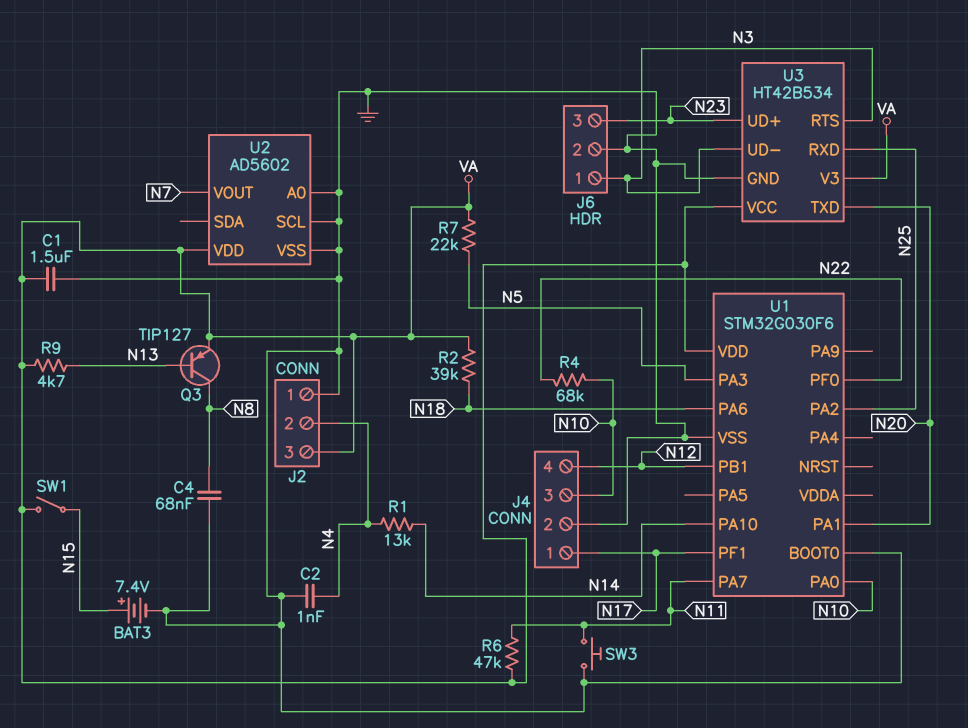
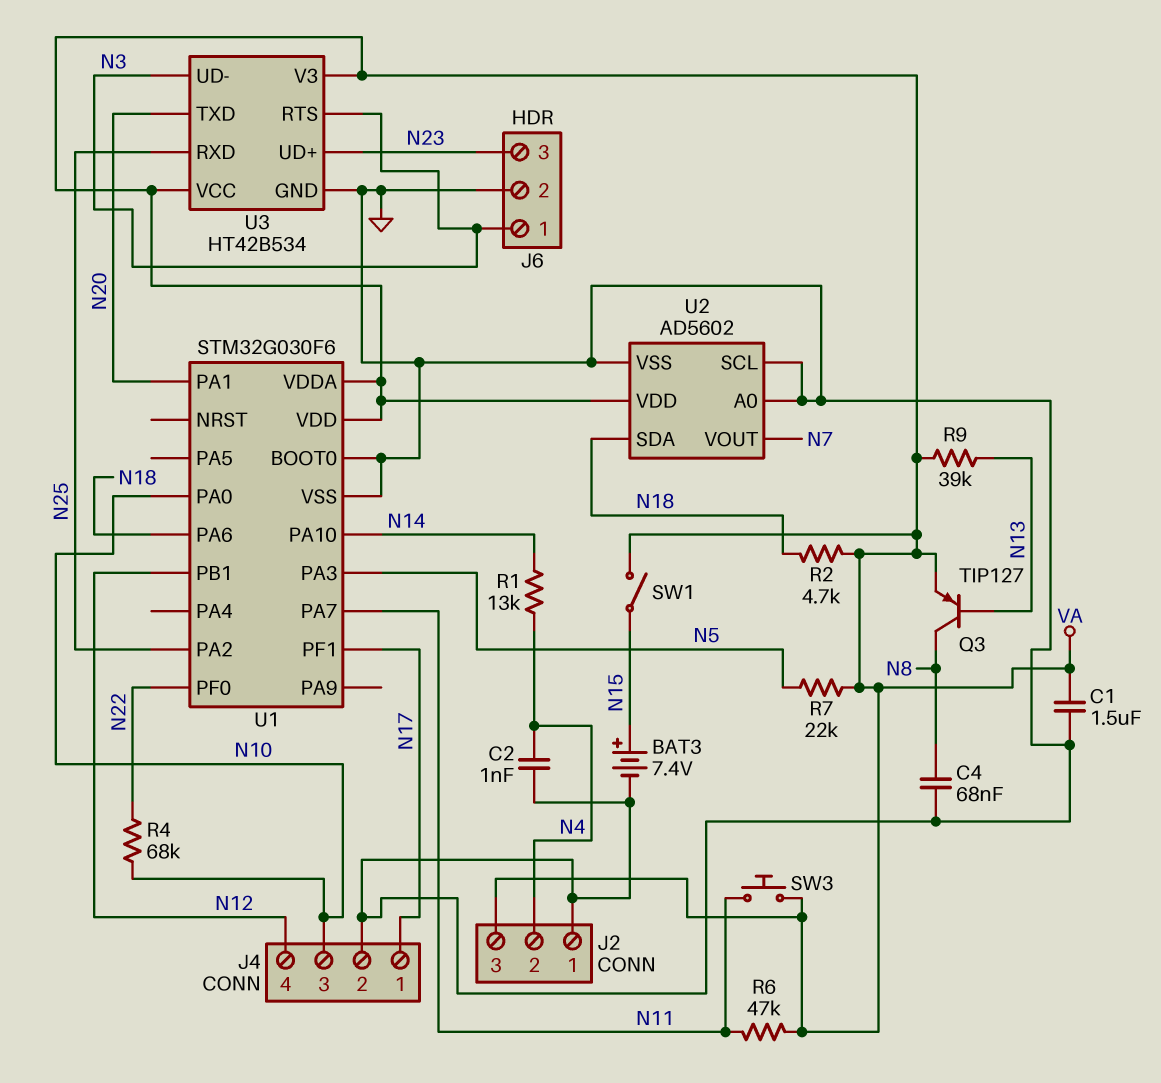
R2: 39k (N18, VA) -> 4.7k (N18, VA)
R9: 4.7k (N13, VA) -> 39k (N13, VA)
SW3: button (GND, N11) -> button (N11, VA)
U1 pin VDDA: none -> VA
U2 pin SDA: none -> N18

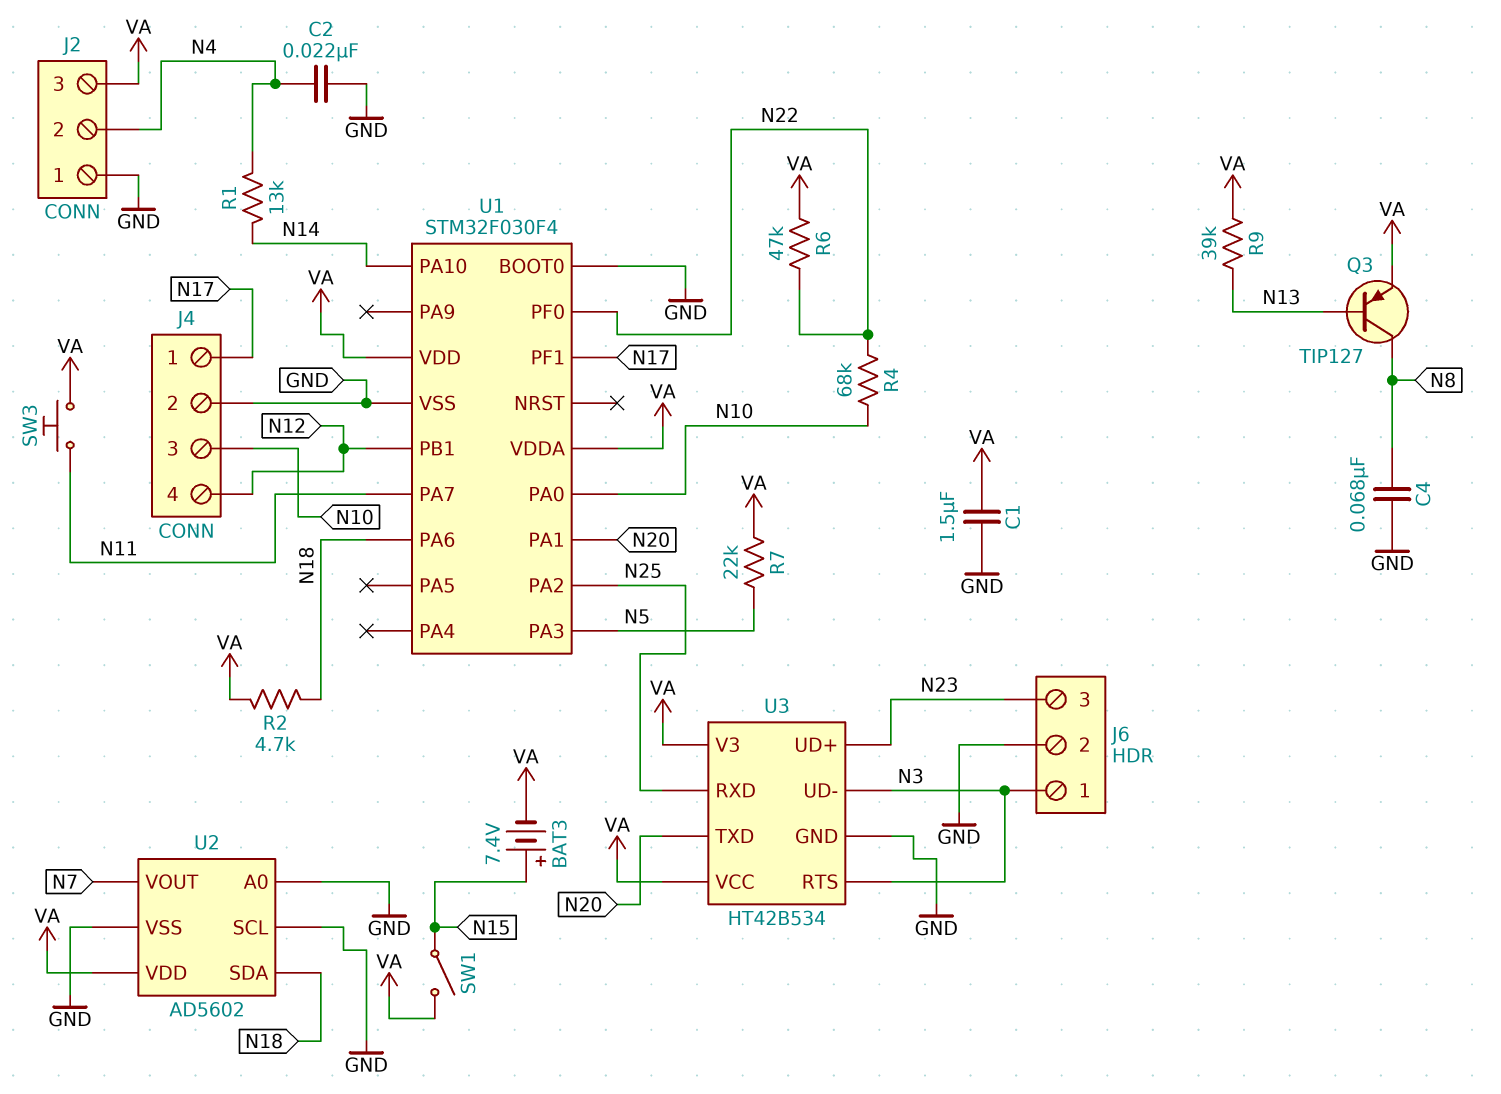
BAT3: 7.4V (plus N15, minus GND) -> 7.4V (plus N15, minus VA)
C2: 1nF (GND, N4) -> 22nF (GND, N4)
R6: 47k (N11, VA) -> 47k (N22, VA)
U1: STM32G030F6 -> STM32F030F4

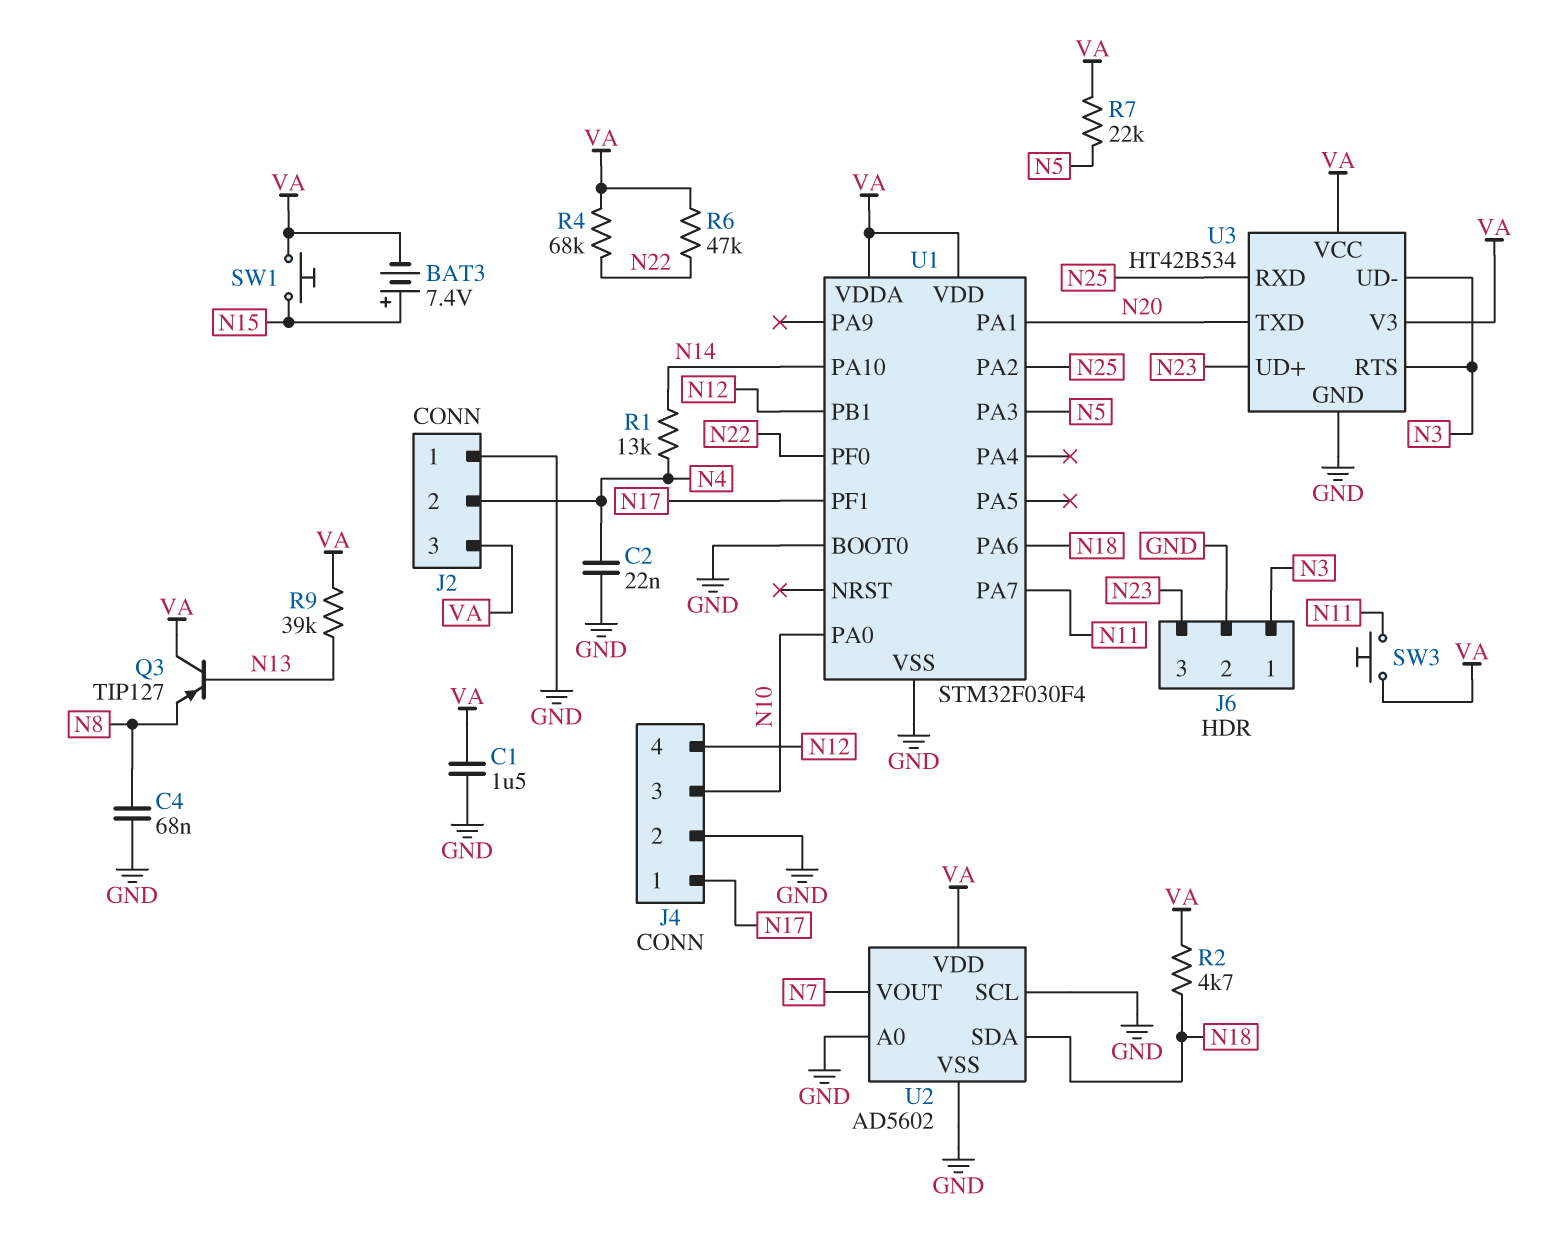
Q3: PNP TIP127 (B N13, C N8, E VA) -> PNP TIP127 (B N13, C VA, E N8)
R4: 68k (N10, N22) -> 68k (N22, VA)
SW1: switch (N15, VA) -> button (N15, VA)

